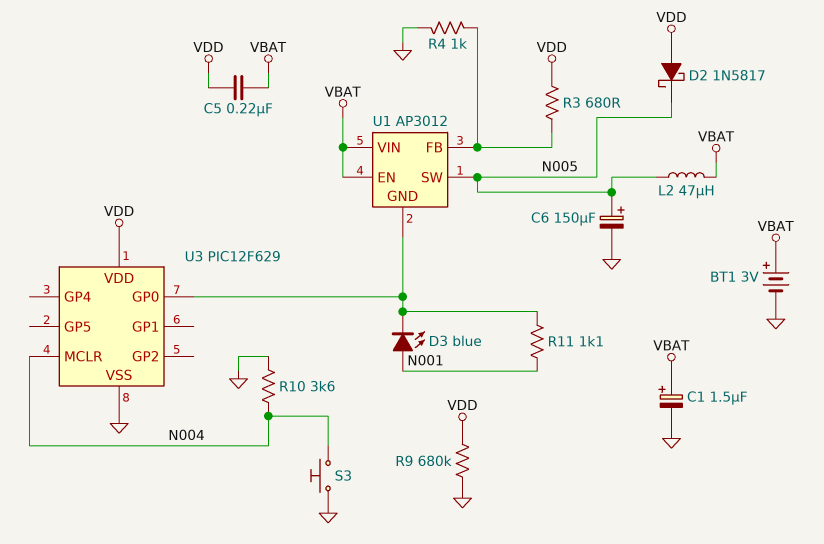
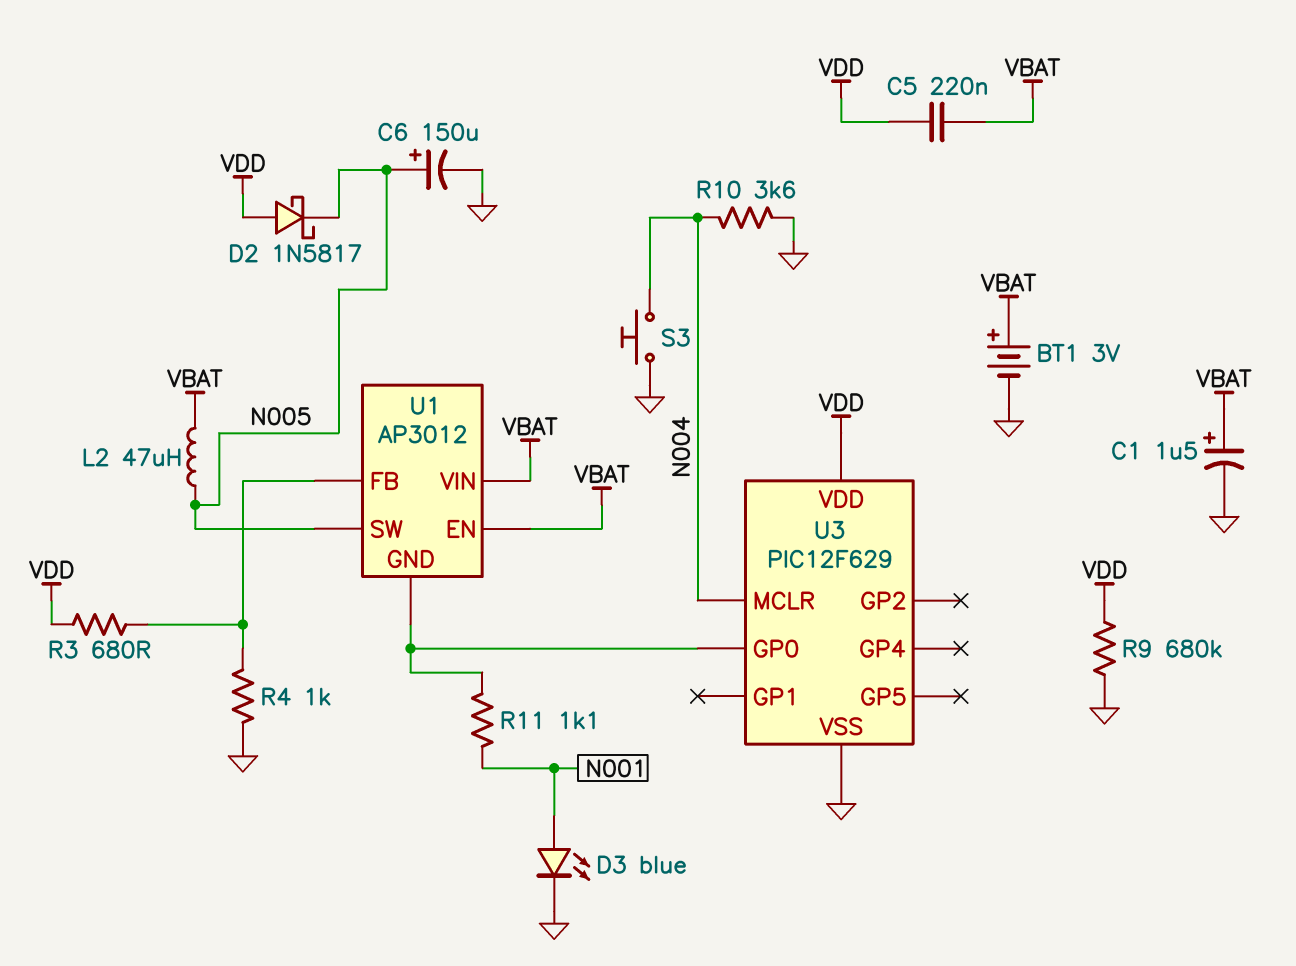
D3: LED blue (A N001, K U1/GND) -> LED blue (A N001, K GND)

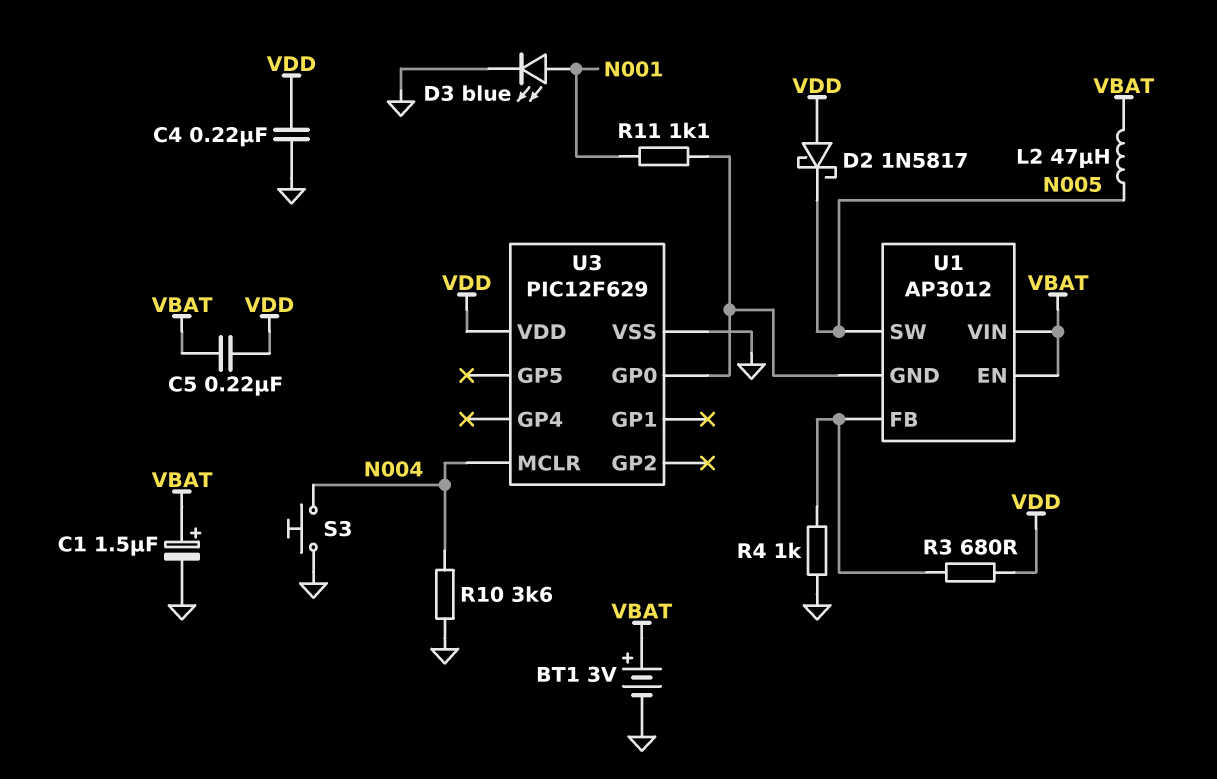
C4: none -> 220nF (GND, VDD)
C6: 150uF (plus N005, minus GND) -> none
R9: 680k (GND, VDD) -> none

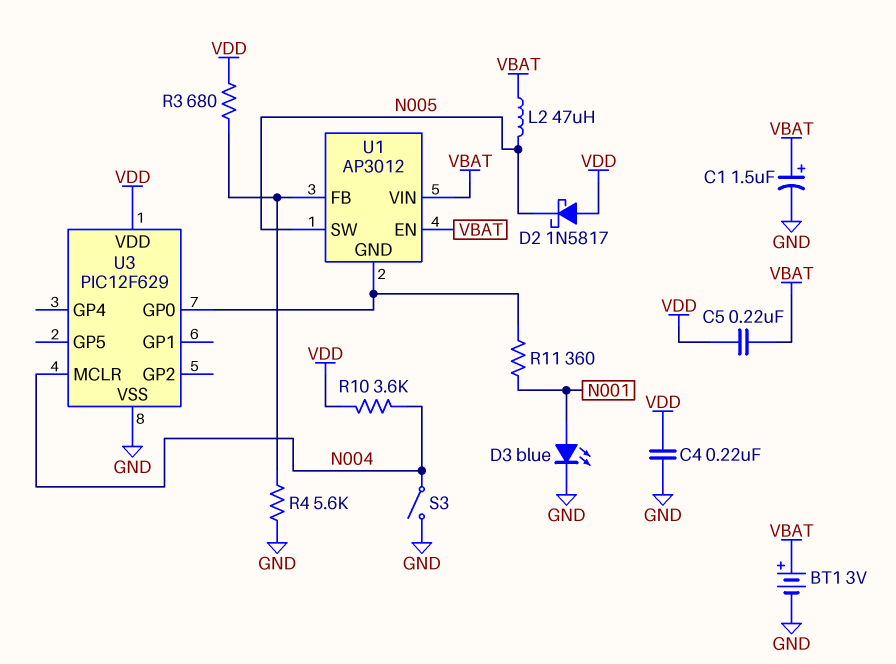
R4: 1k (GND, U1/FB) -> 5.6k (GND, U1/FB)
R10: 3.6k (GND, N004) -> 3.6k (N004, VDD)
R11: 1.1k (N001, U1/GND) -> 360 (N001, U1/GND)
S3: button (GND, N004) -> switch (GND, N004)

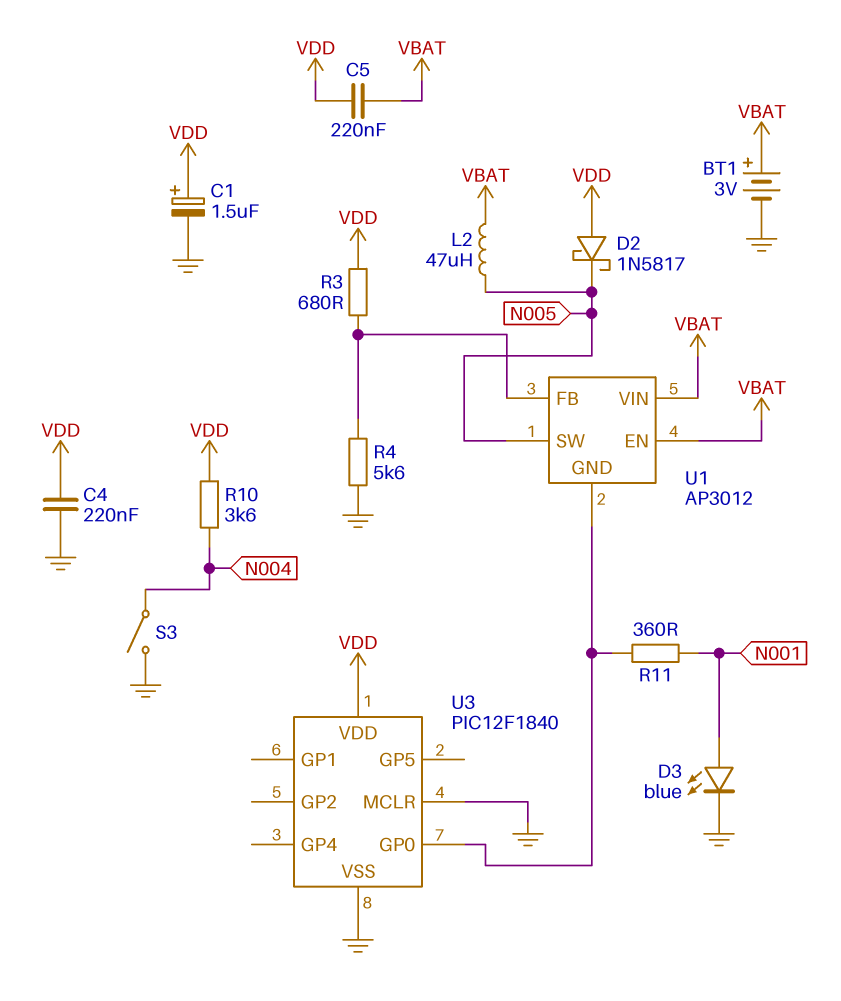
C1: 1.5uF (plus VBAT, minus GND) -> 1.5uF (plus VDD, minus GND)
U3: PIC12F629 -> PIC12F1840
U3 pin MCLR: N004 -> GND

